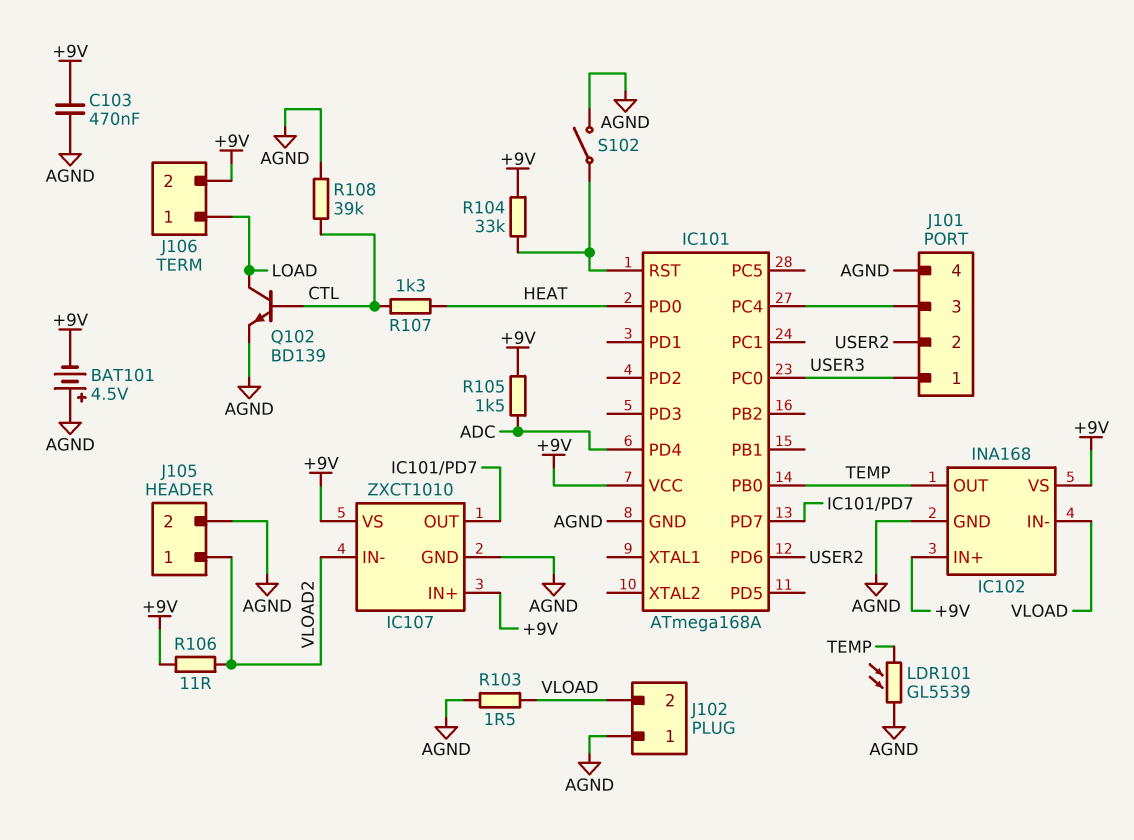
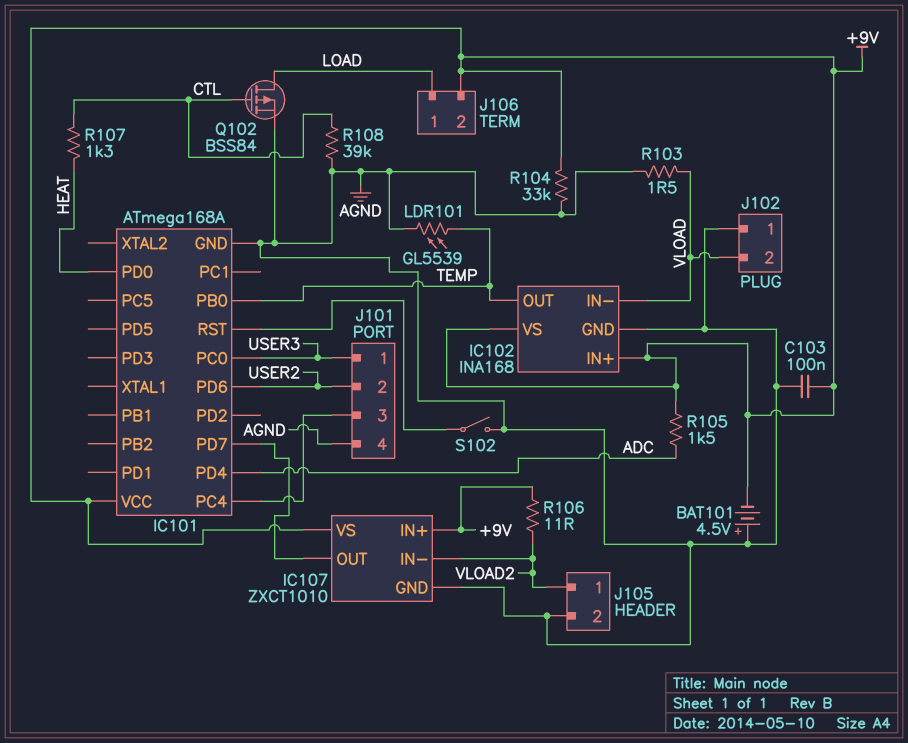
C103: 470nF (+9V, AGND) -> 100nF (+9V, AGND)
Q102: NPN BD139 (B CTL, C LOAD, E AGND) -> PMOS BSS84 (G CTL, D LOAD, S AGND)
R104: 33k (+9V, IC101/RST) -> 33k (+9V, AGND)

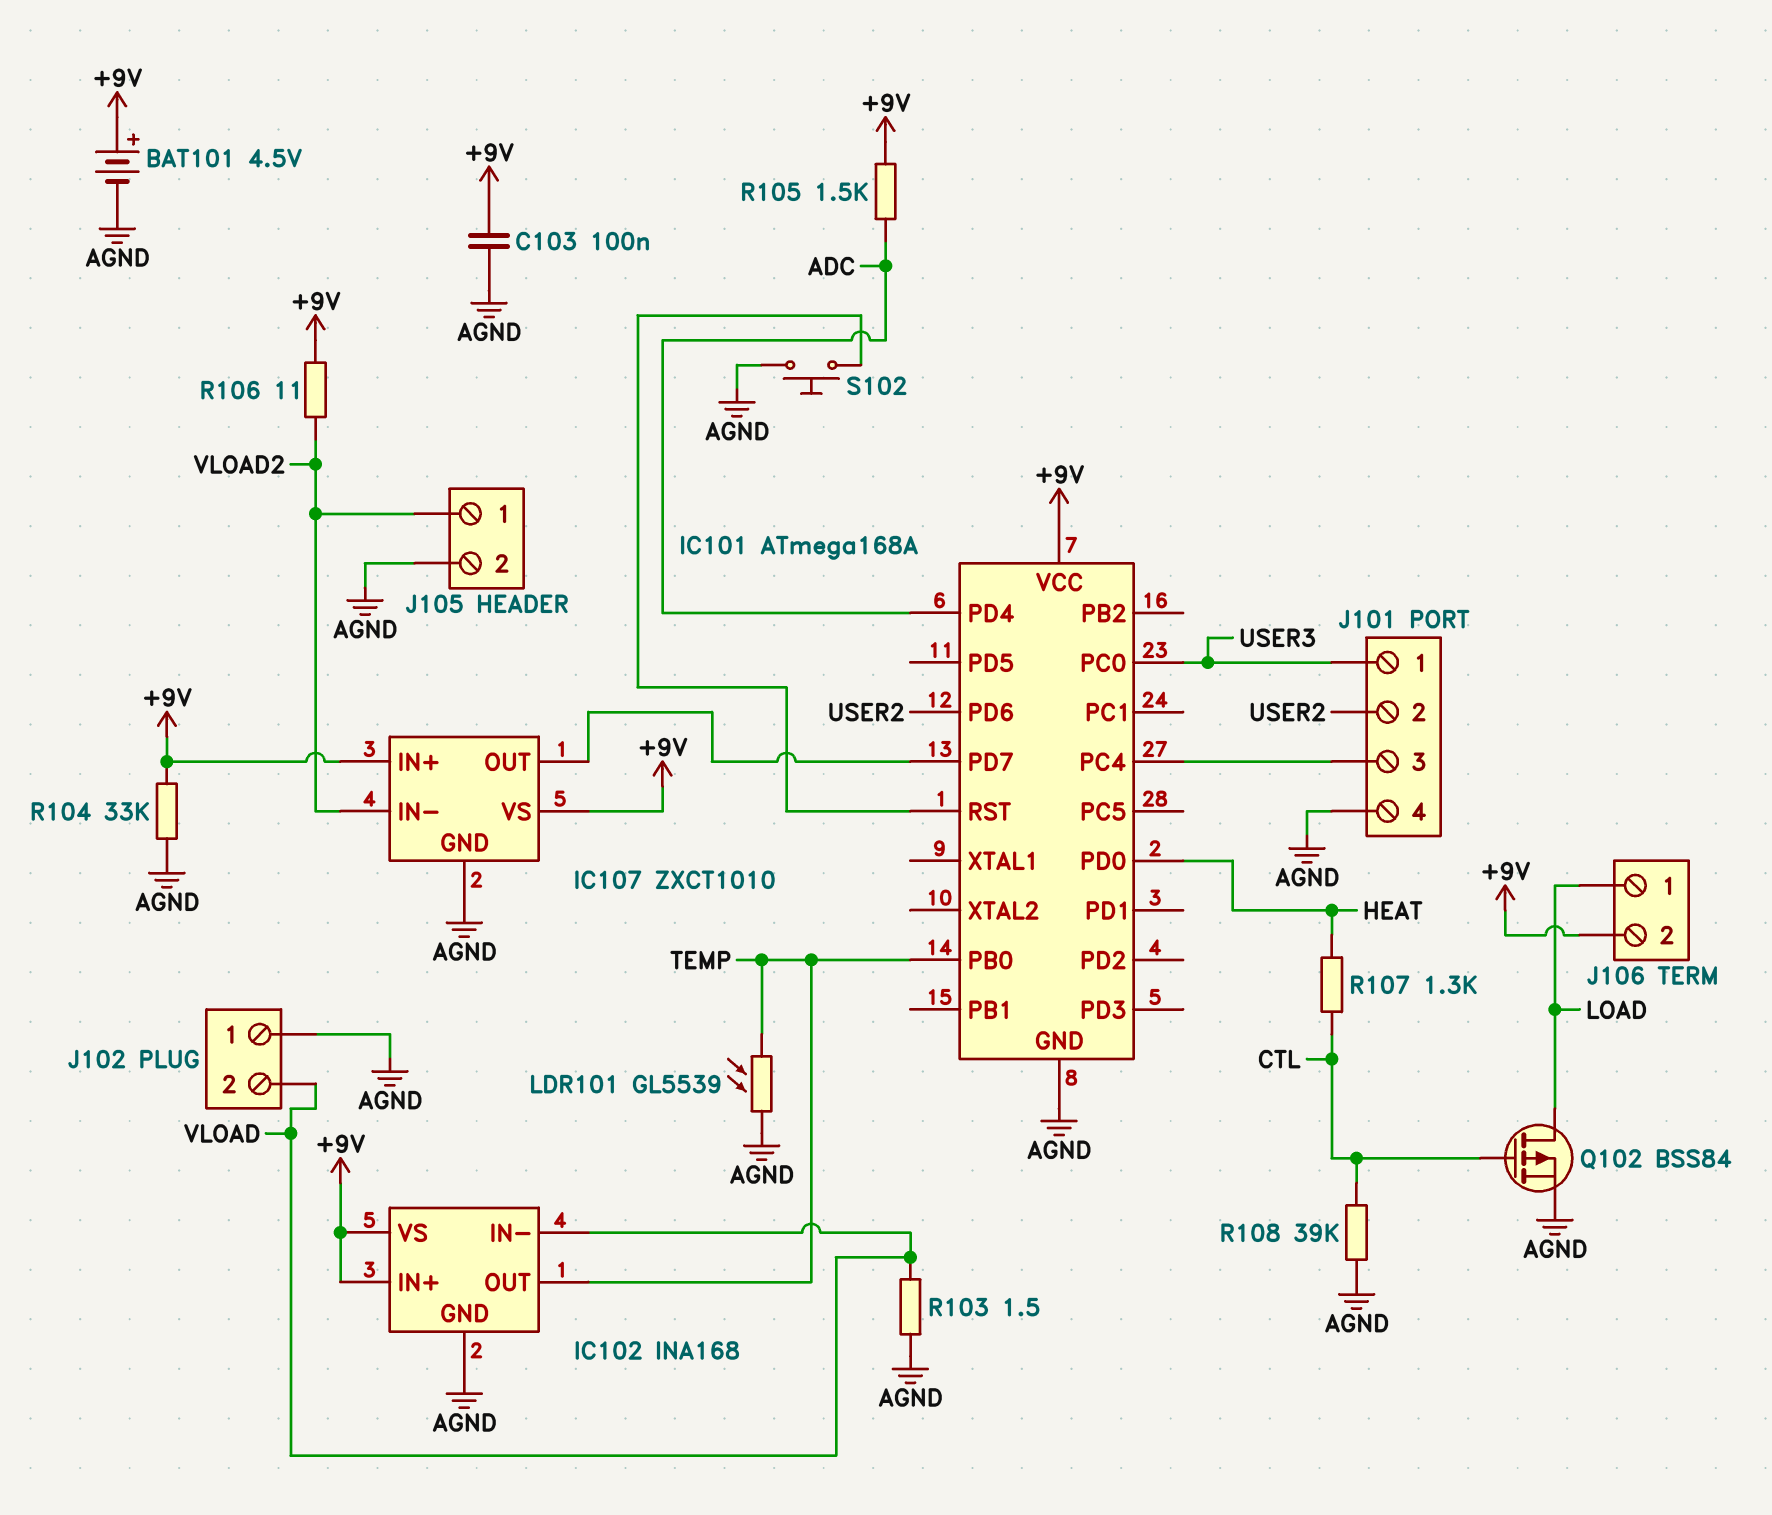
BAT101: 4.5V (plus AGND, minus +9V) -> 4.5V (plus +9V, minus AGND)
S102: switch (AGND, IC101/RST) -> button (AGND, IC101/RST)

